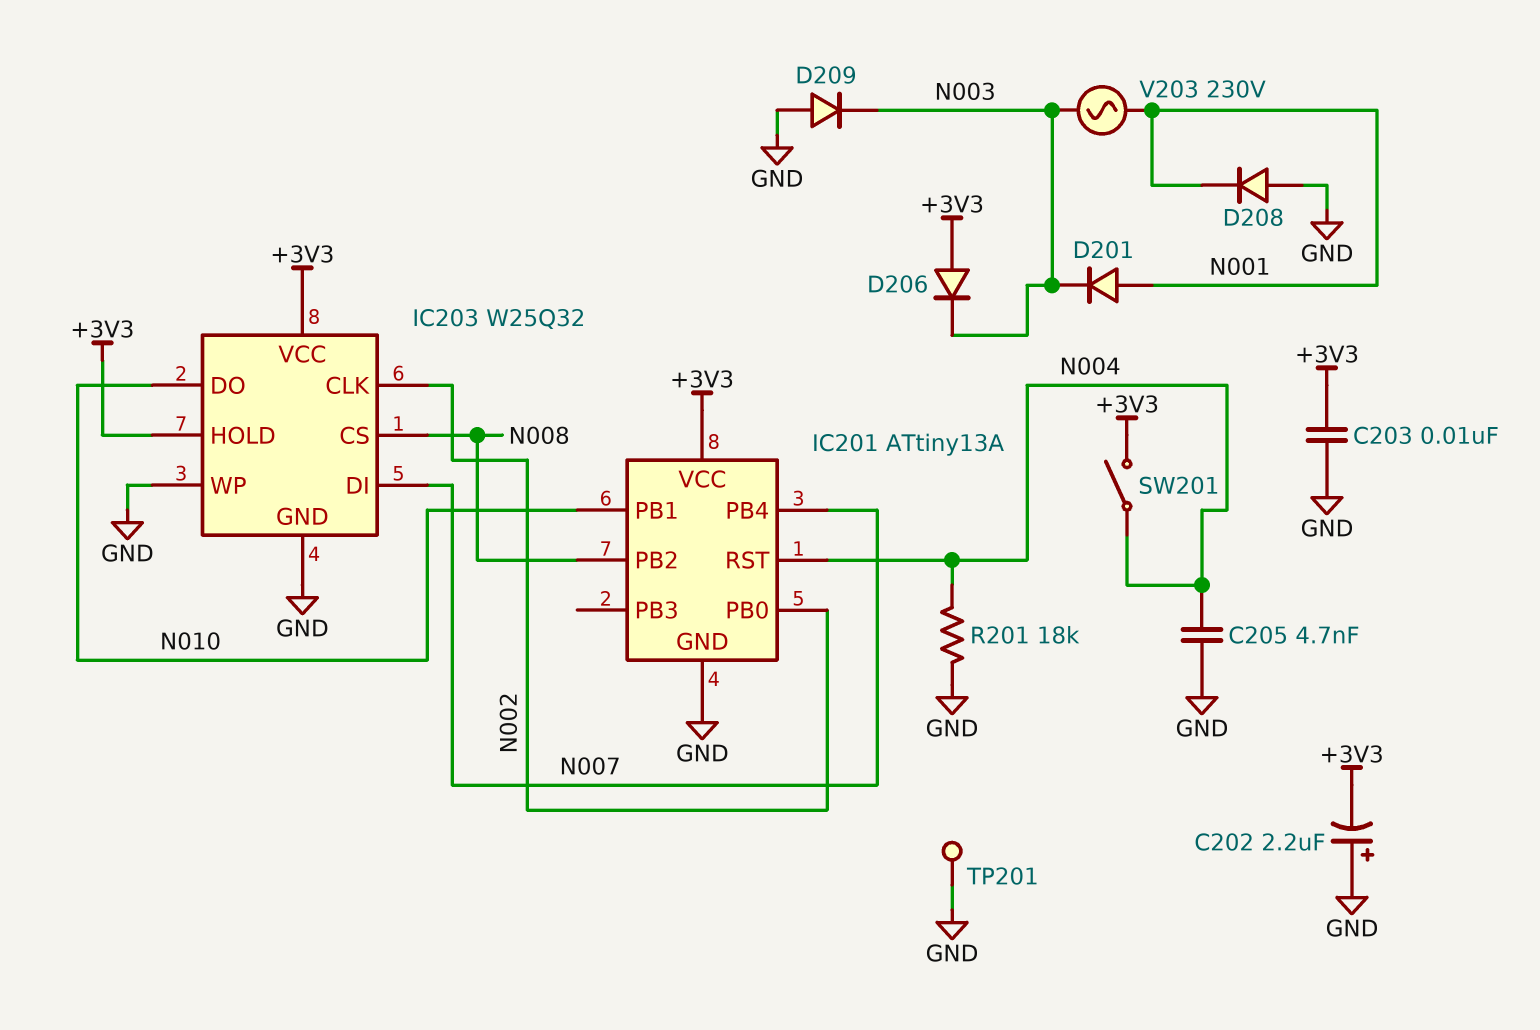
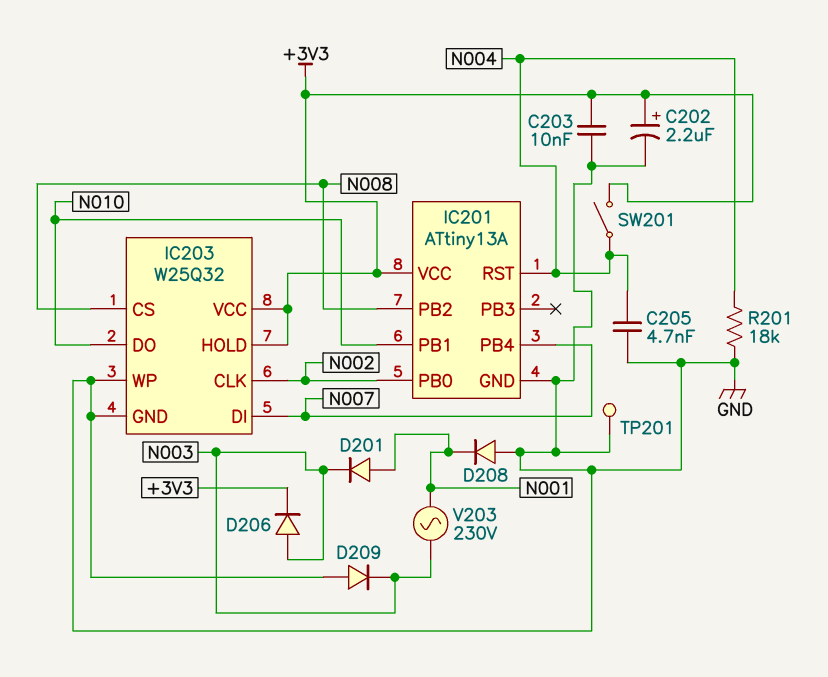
C202: 2.2uF (plus GND, minus +3V3) -> 2.2uF (plus +3V3, minus GND)
D206: diode (A +3V3, K N003) -> diode (A N003, K +3V3)

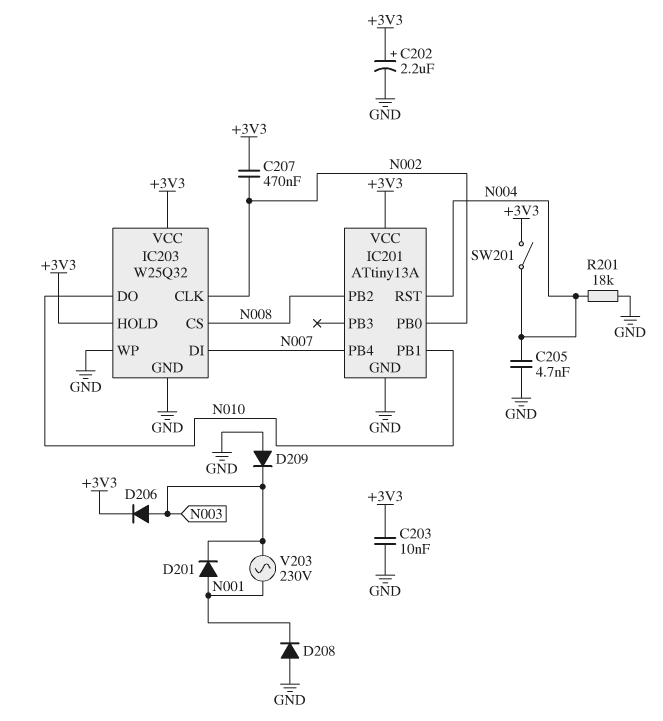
C207: none -> 470nF (+3V3, N002)
TP201: test point (GND) -> none

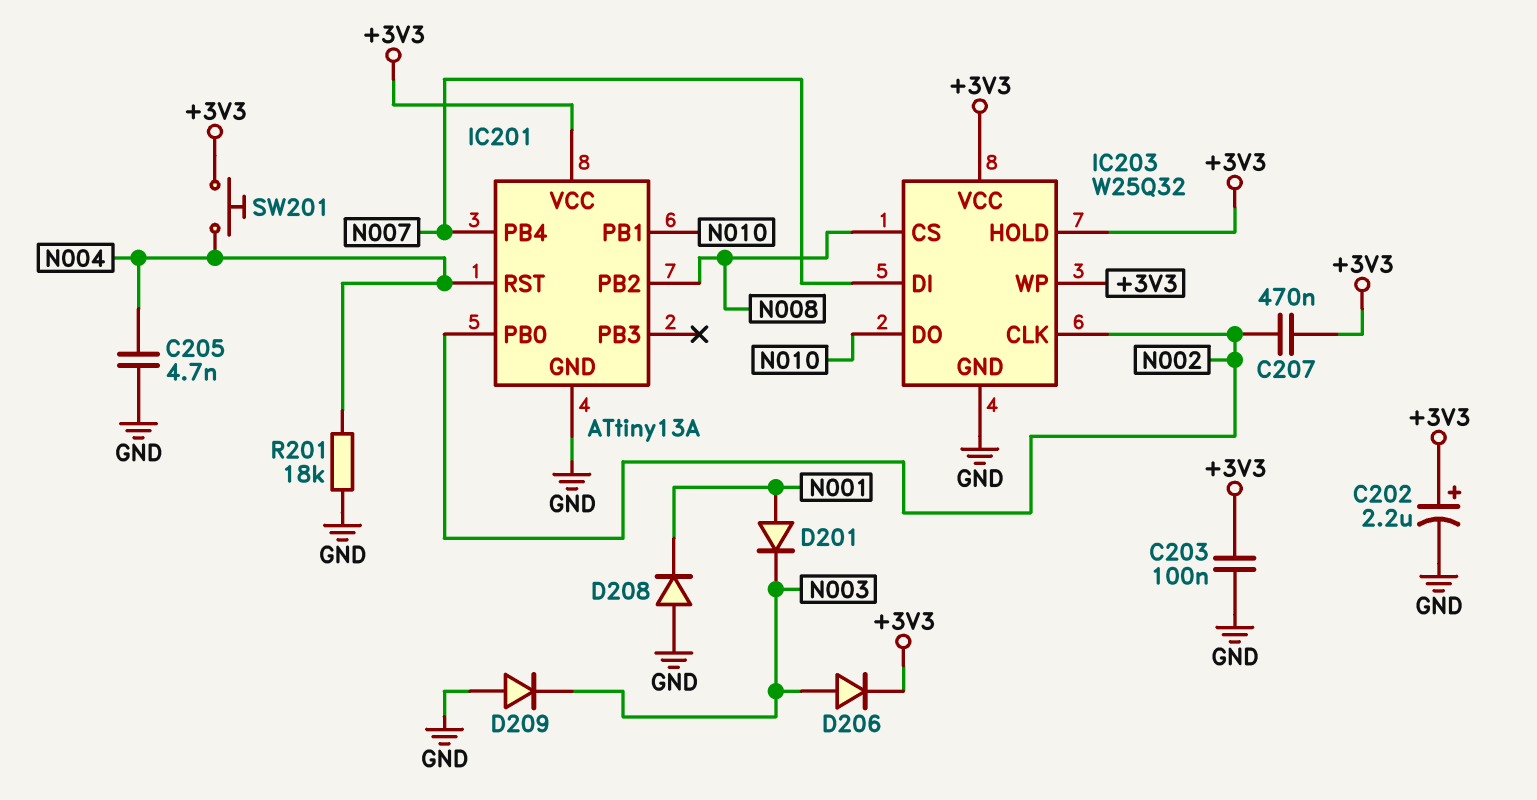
C203: 10nF (+3V3, GND) -> 100nF (+3V3, GND)
IC203 pin WP: GND -> +3V3
SW201: switch (+3V3, N004) -> button (+3V3, N004)
V203: AC 230V (N001, N003) -> none

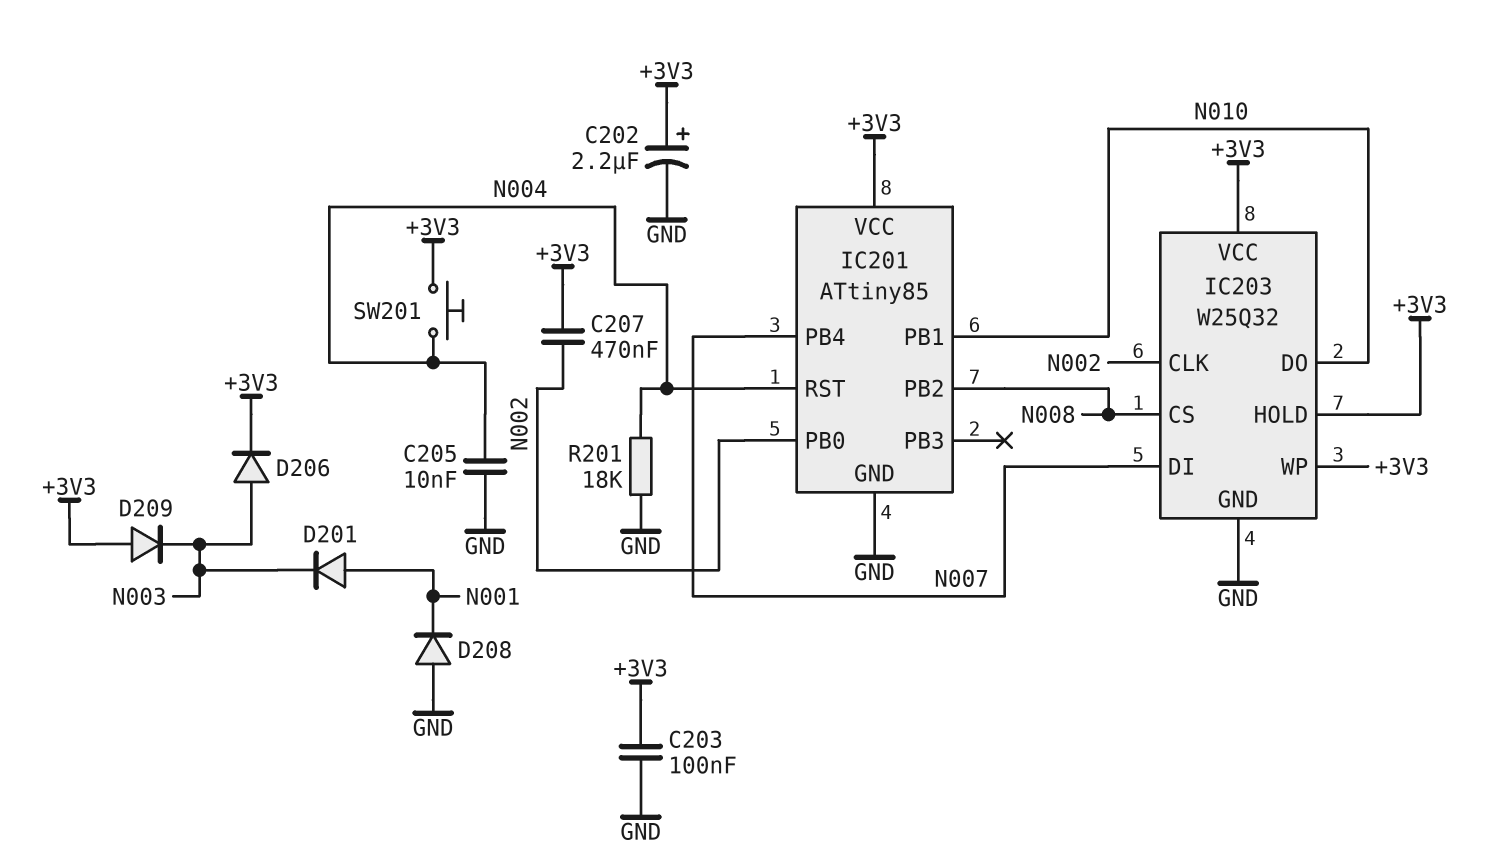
C205: 4.7nF (GND, N004) -> 10nF (GND, N004)
D209: diode (A GND, K N003) -> diode (A +3V3, K N003)
IC201: ATtiny13A -> ATtiny85

